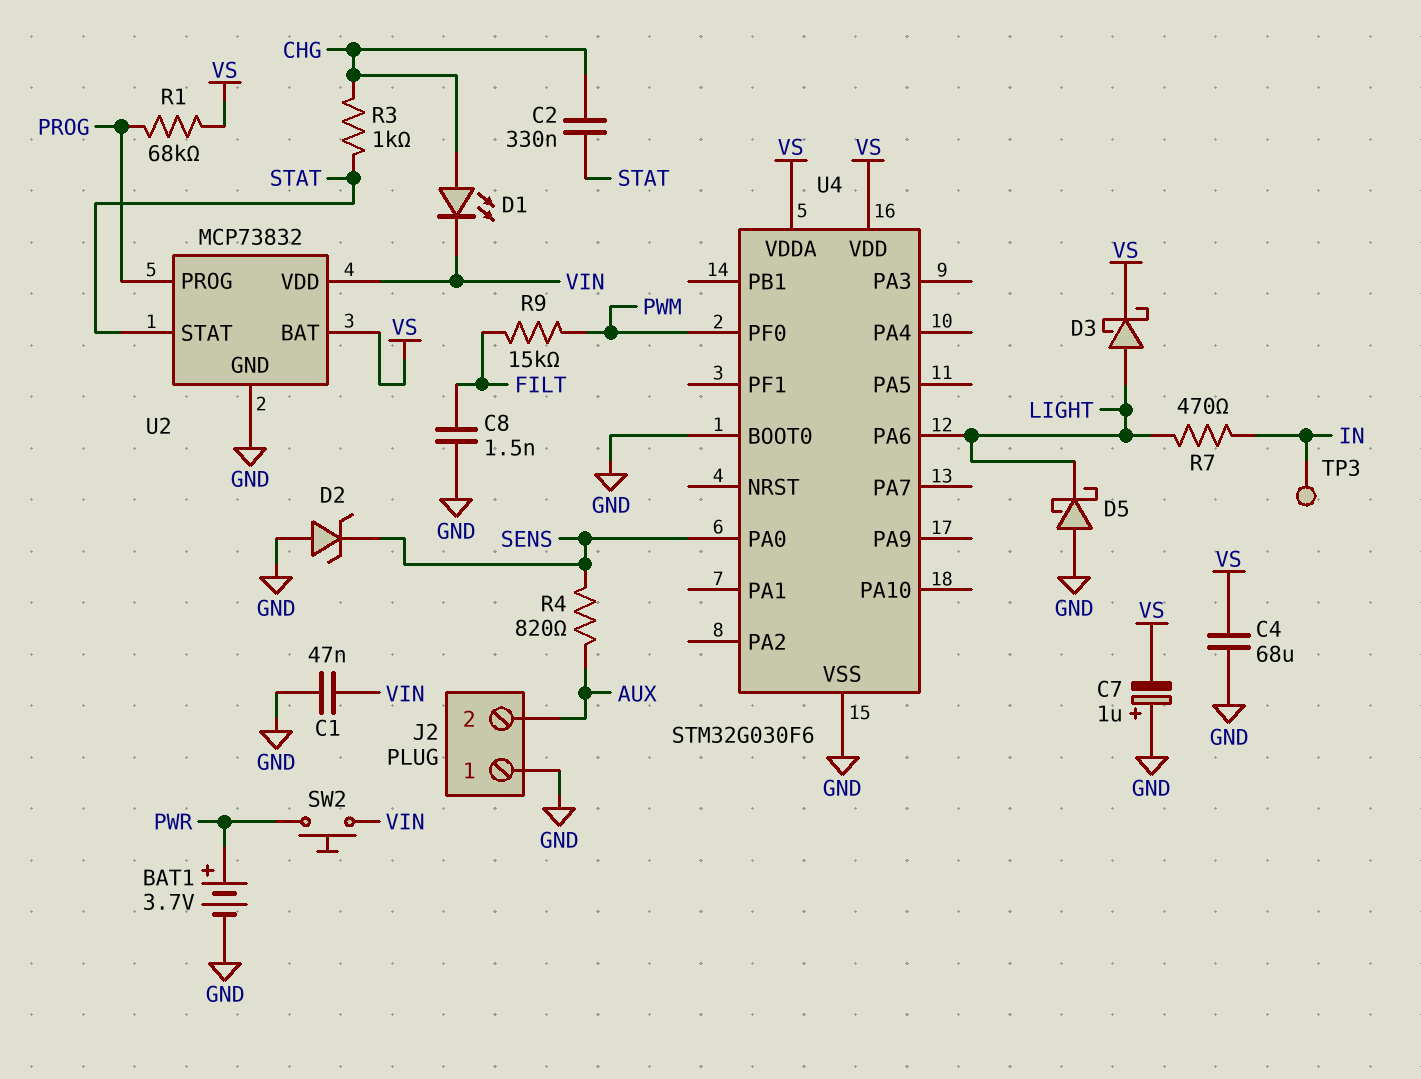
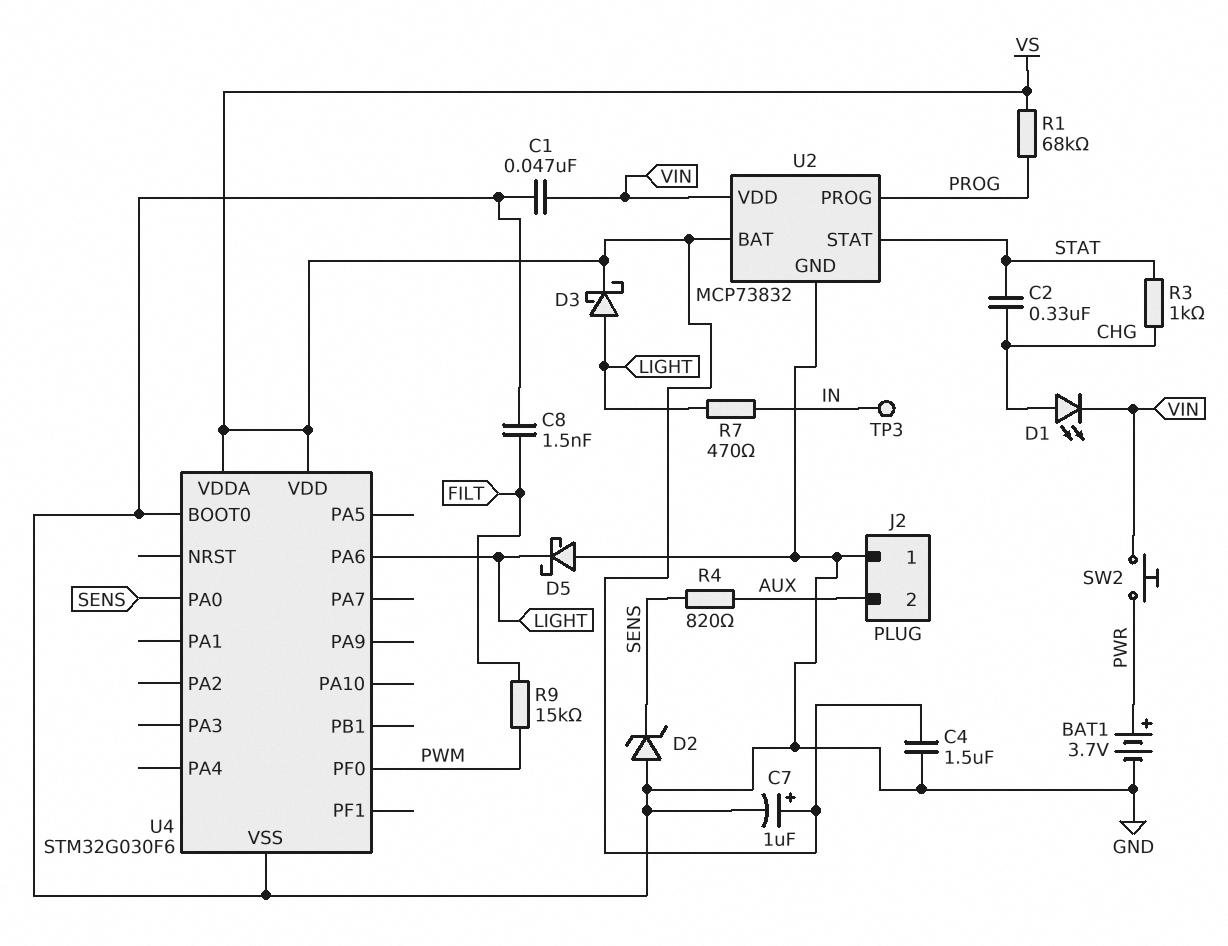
C4: 68uF (GND, VS) -> 1.5uF (GND, VS)
C7: 1uF (plus GND, minus VS) -> 1uF (plus VS, minus GND)

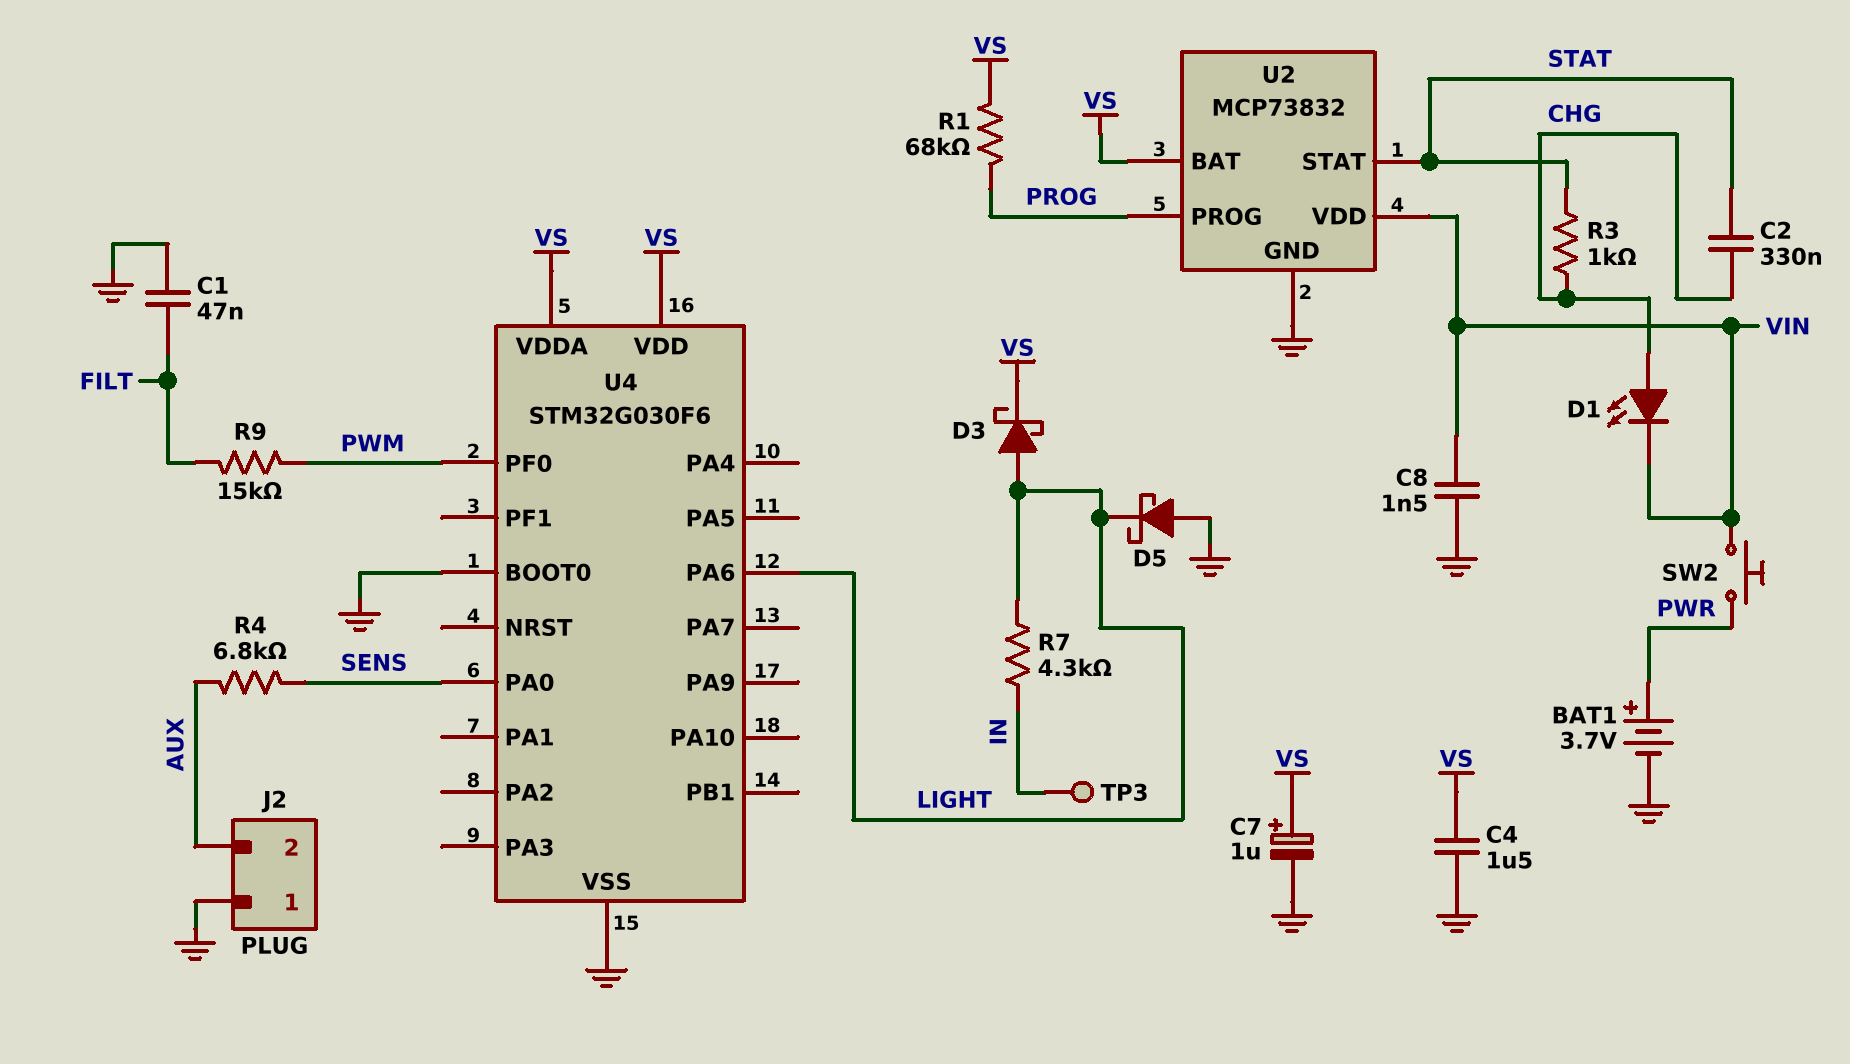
C1: 47nF (GND, VIN) -> 47nF (FILT, GND)
C8: 1.5nF (FILT, GND) -> 1.5nF (GND, VIN)
D2: zener (A GND, K SENS) -> none
R4: 820 (AUX, SENS) -> 6.8k (AUX, SENS)
R7: 470 (IN, LIGHT) -> 4.3k (IN, LIGHT)

